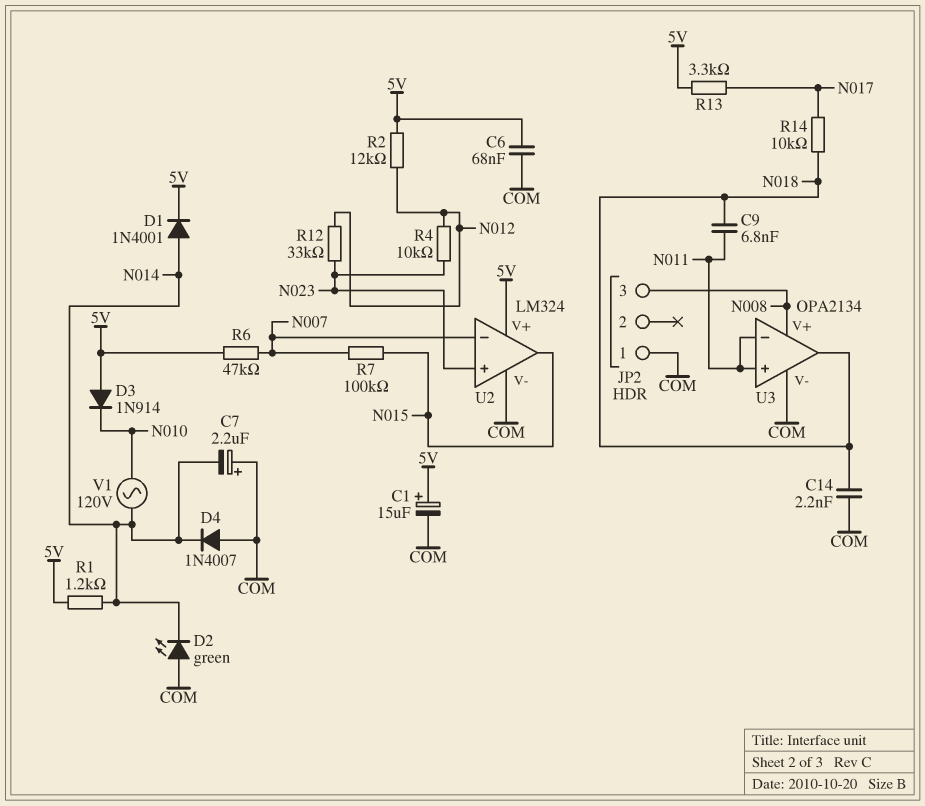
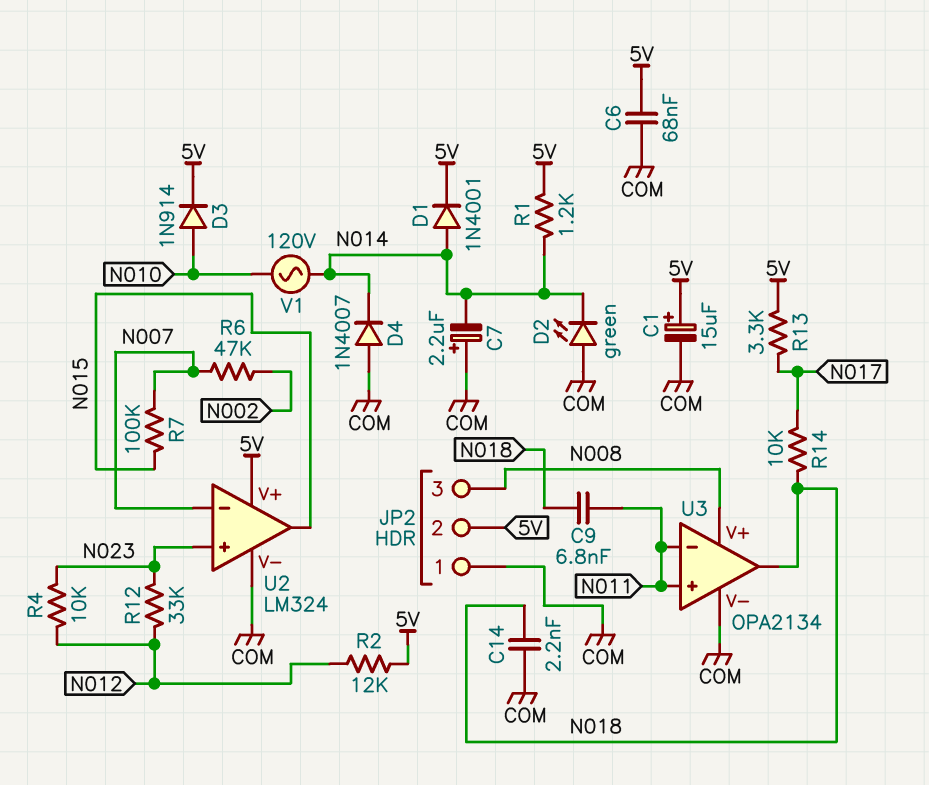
D3: diode 1N914 (A 5V, K N010) -> diode 1N914 (A N010, K 5V)
JP2 pin 2: none -> 5V
R6: 47k (5V, N007) -> 47k (N002, N007)

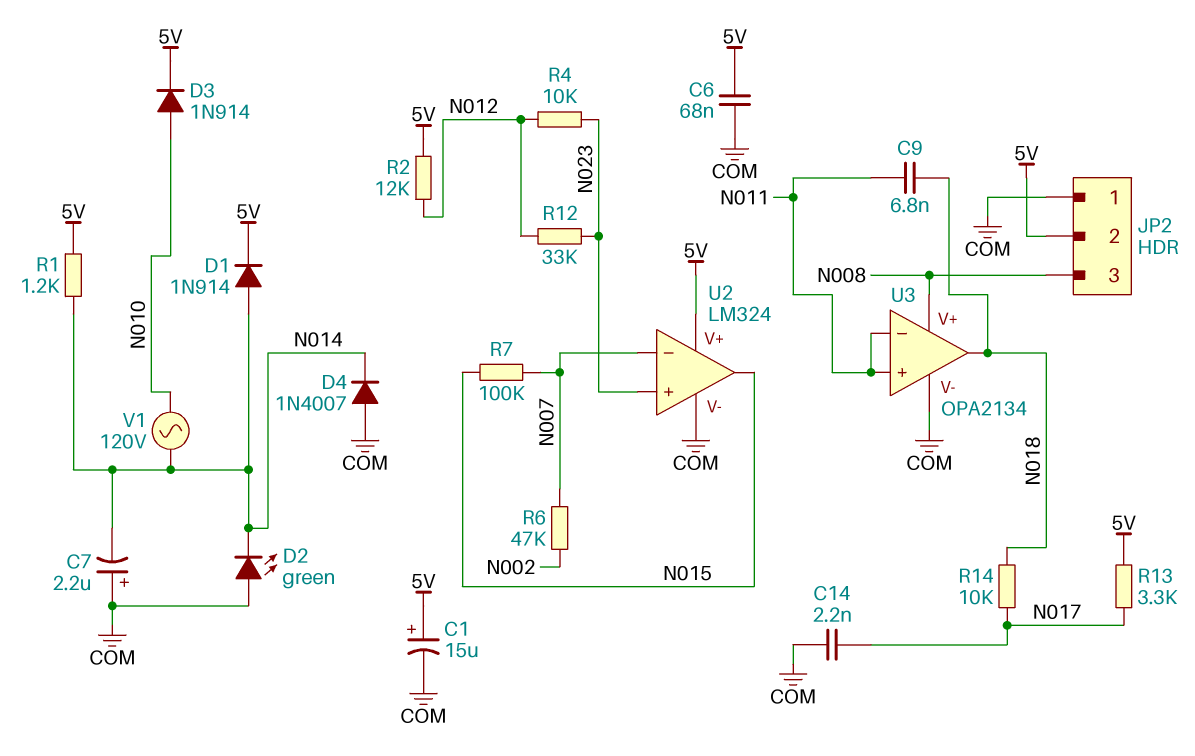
C14: 2.2nF (COM, N018) -> 2.2nF (COM, N017)
D1: diode 1N4001 (A N014, K 5V) -> diode 1N914 (A N014, K 5V)

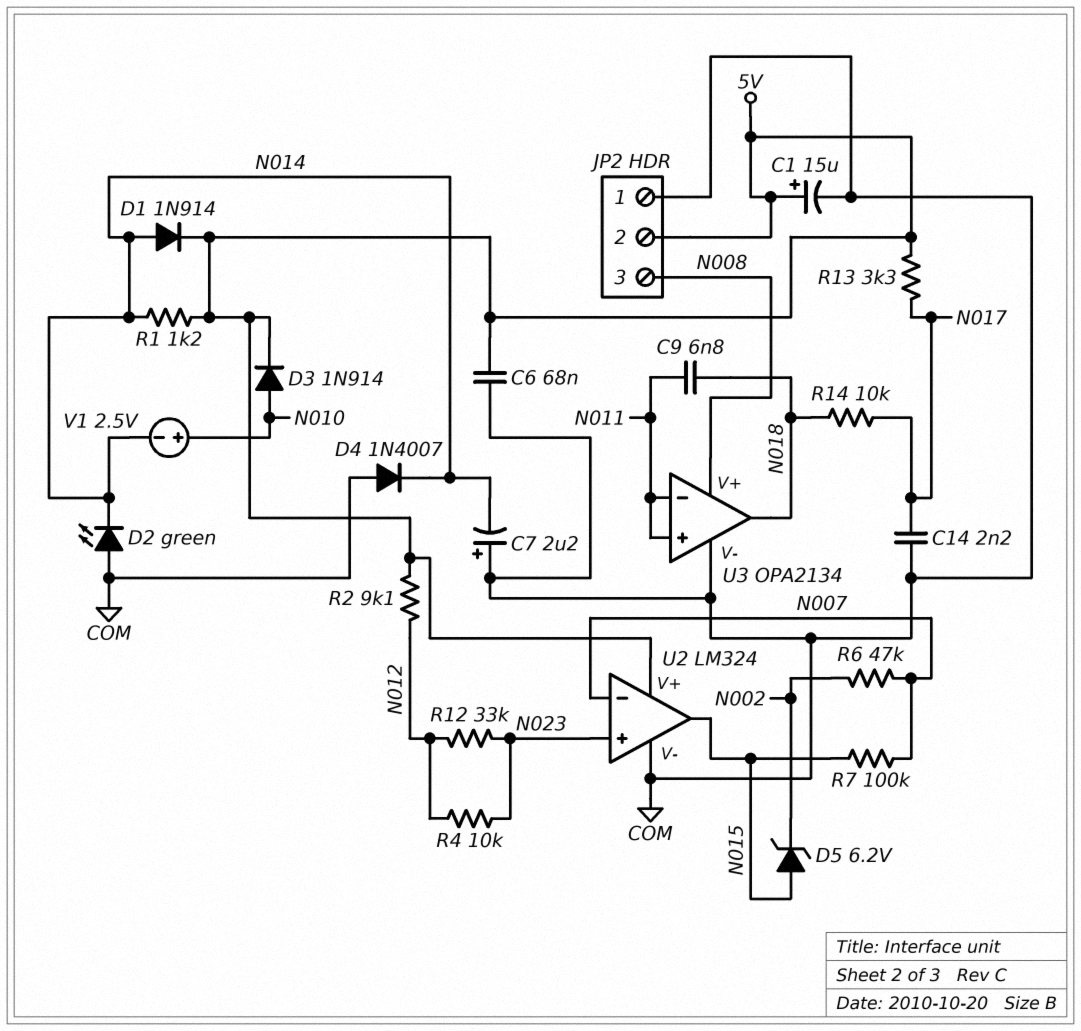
D5: none -> zener 6.2V (A N015, K N002)
R2: 12k (5V, N012) -> 9.1k (5V, N012)
V1: AC 120V (N010, N014) -> 2.5V (plus N010, minus N014)

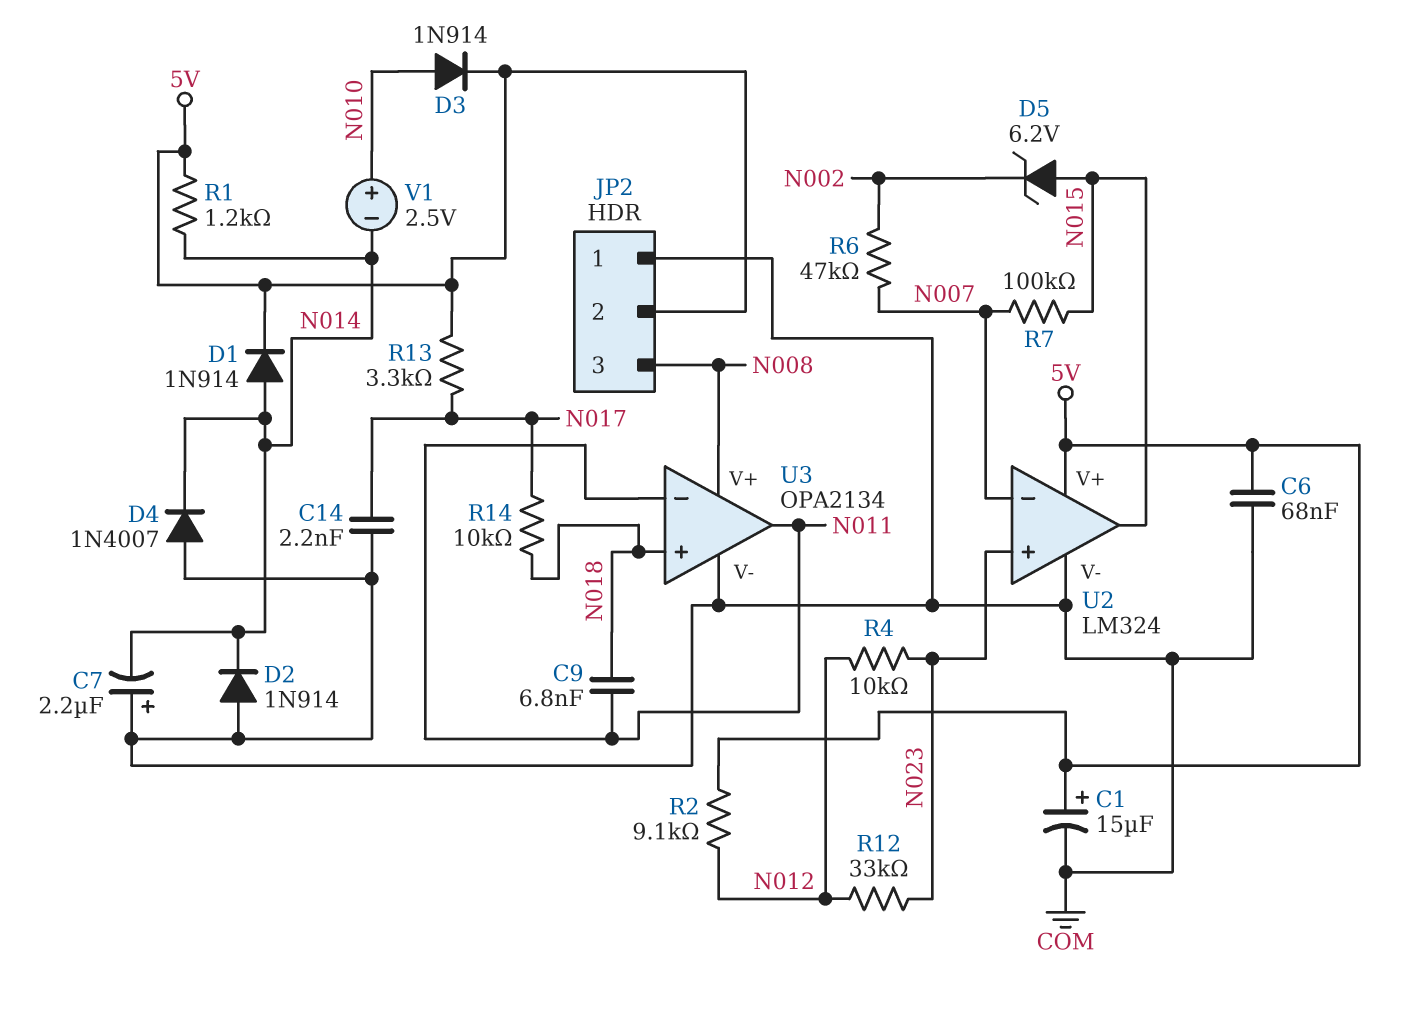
D2: LED green (A COM, K N014) -> diode 1N914 (A COM, K N014)
U3 pin in+: N011 -> N018
U3 pin out: N018 -> N011

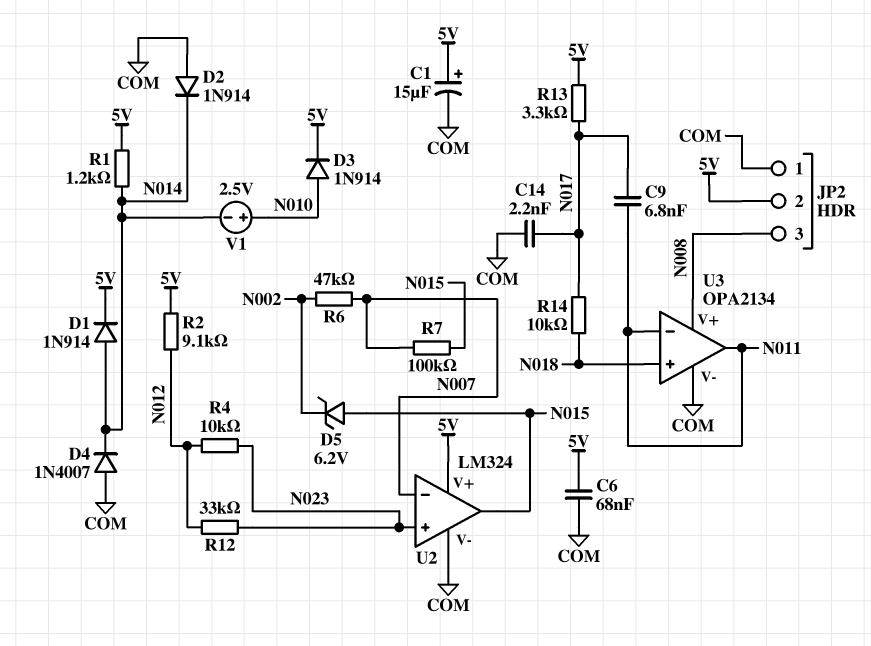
C7: 2.2uF (plus COM, minus N014) -> none
C9: 6.8nF (N011, N018) -> 6.8nF (N011, N017)

